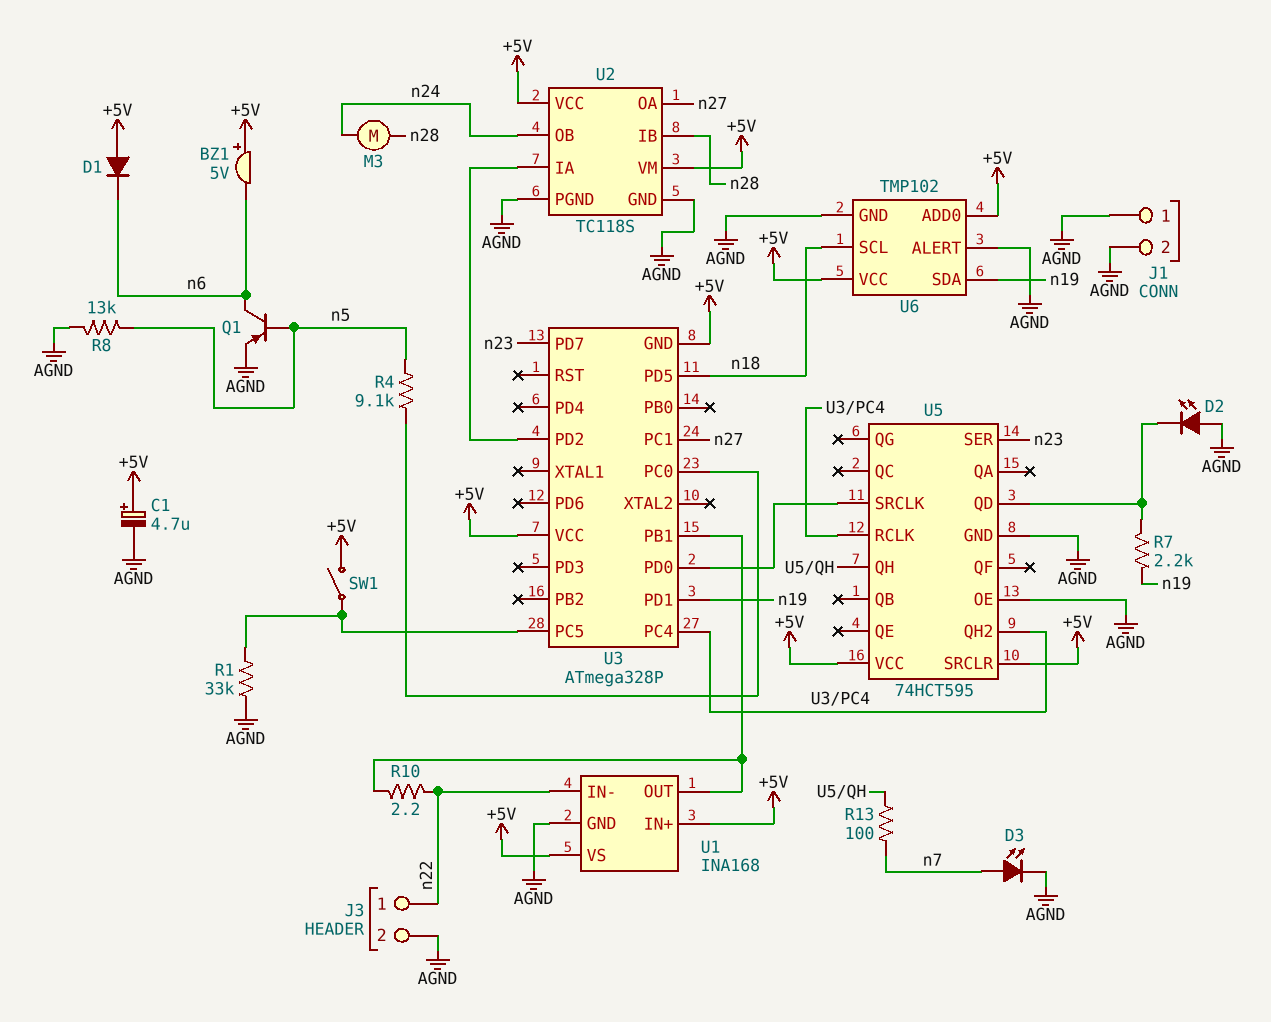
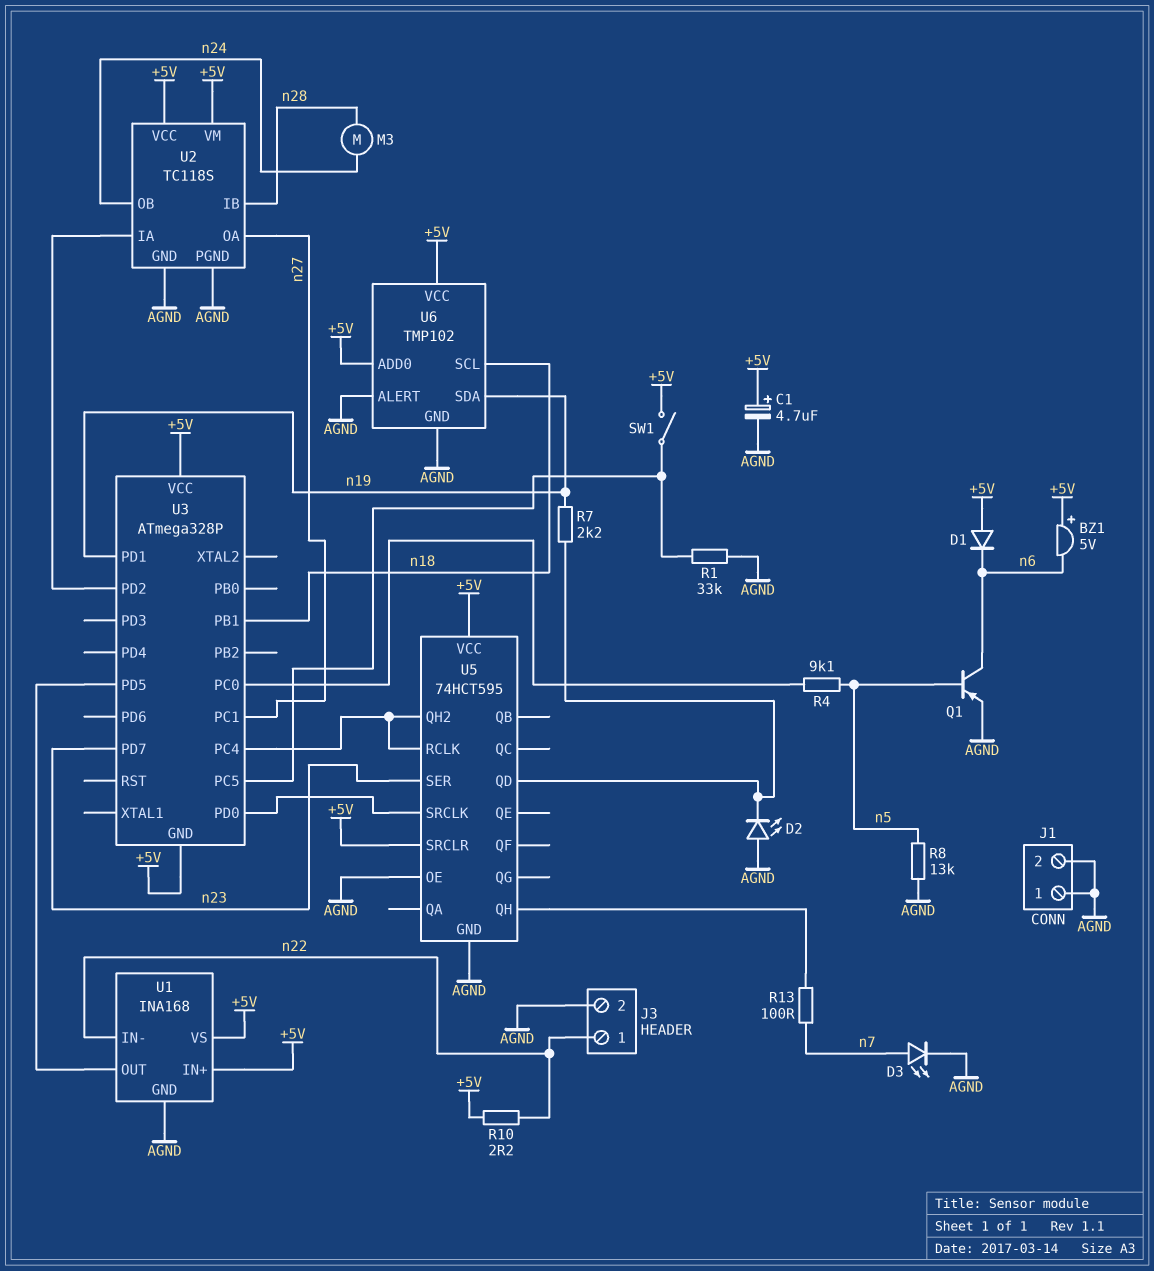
R10: 2.2 (U1/OUT, n22) -> 2.2 (+5V, n22)
U3 pin PB1: U1/OUT -> n18
U3 pin PD5: n18 -> U1/OUT

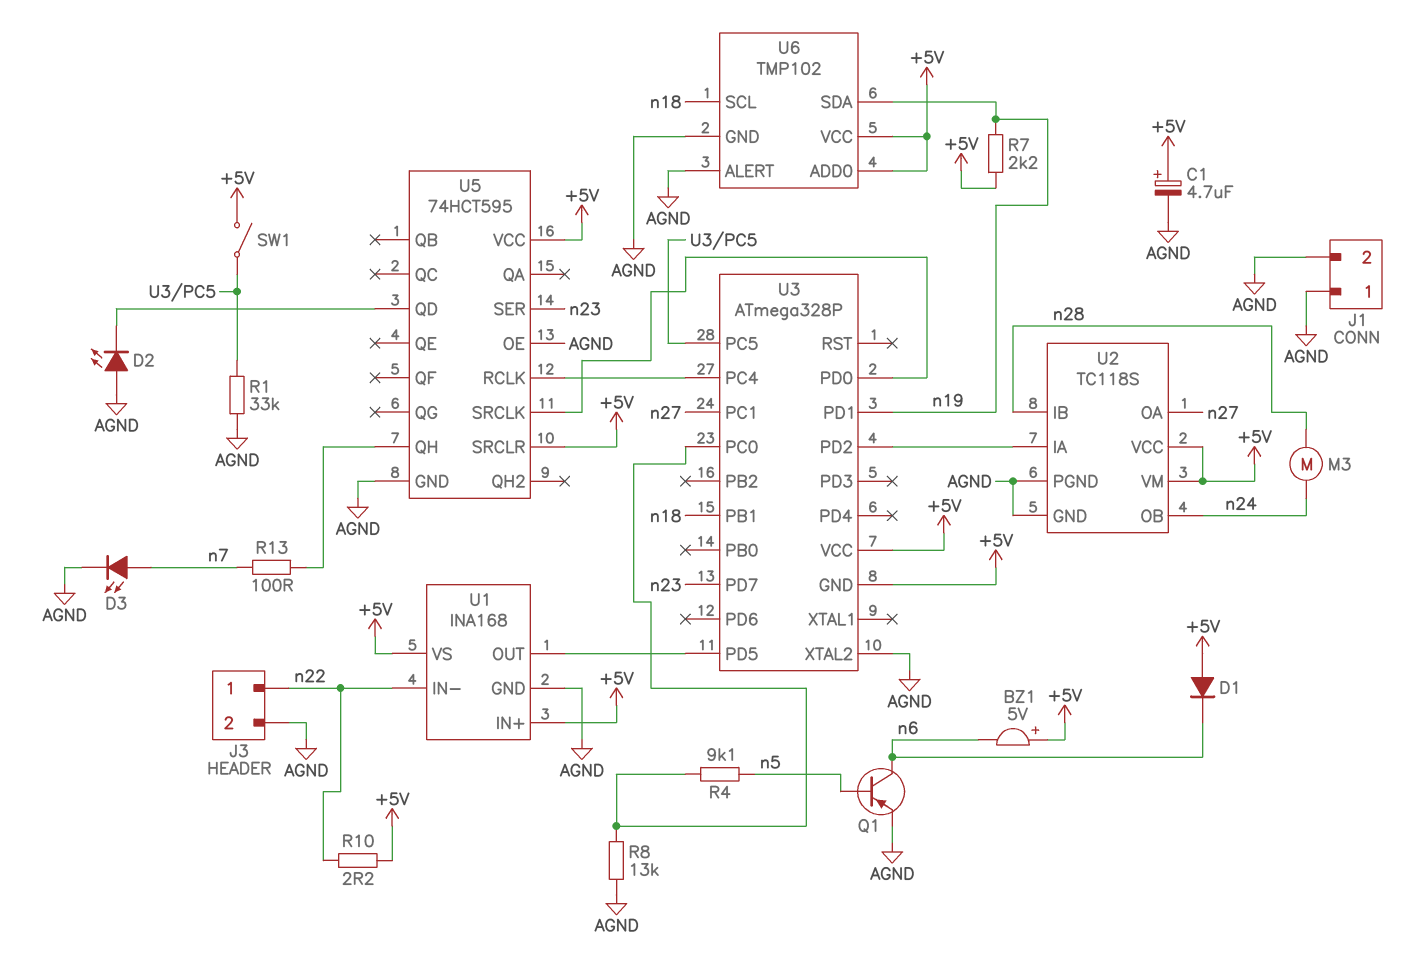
R7: 2.2k (U5/QD, n19) -> 2.2k (+5V, n19)
R8: 13k (AGND, n5) -> 13k (AGND, U3/PC0)
U3 pin XTAL2: none -> AGND
U5 pin QH2: U3/PC4 -> none

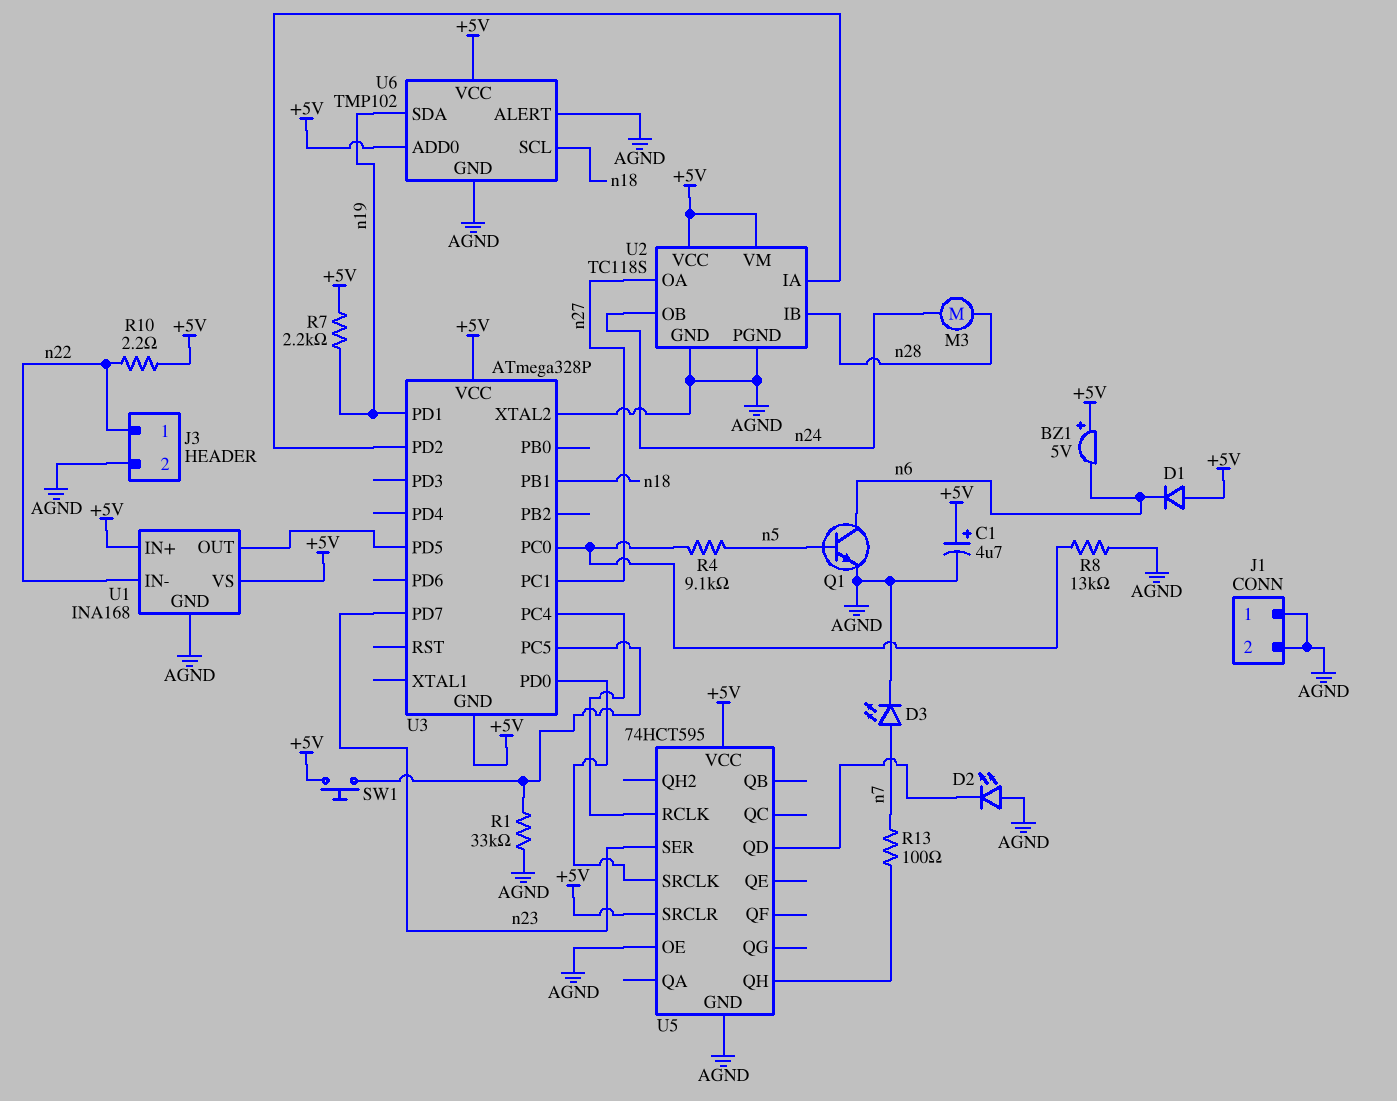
Q1: PNP (B n5, C n6, E AGND) -> NPN (B n5, C n6, E AGND)
SW1: switch (+5V, U3/PC5) -> button (+5V, U3/PC5)

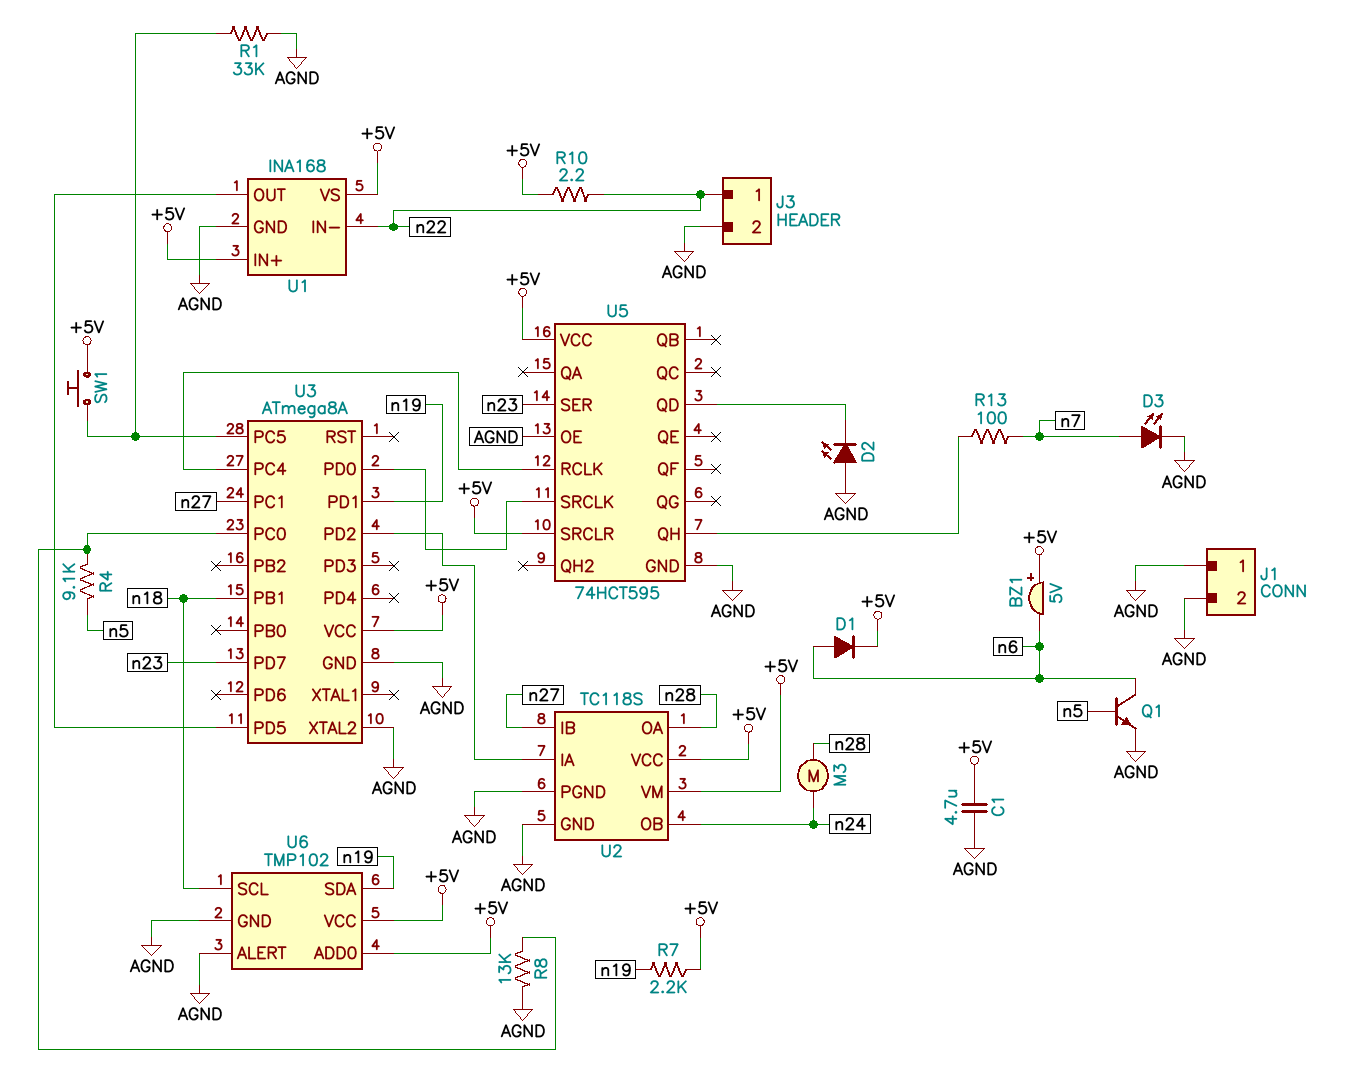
C1: 4.7uF (plus +5V, minus AGND) -> 4.7uF (+5V, AGND)
D1: diode (A +5V, K n6) -> diode (A n6, K +5V)
U2 pin IB: n28 -> n27
U2 pin OA: n27 -> n28
U3: ATmega328P -> ATmega8A
U3 pin GND: +5V -> AGND

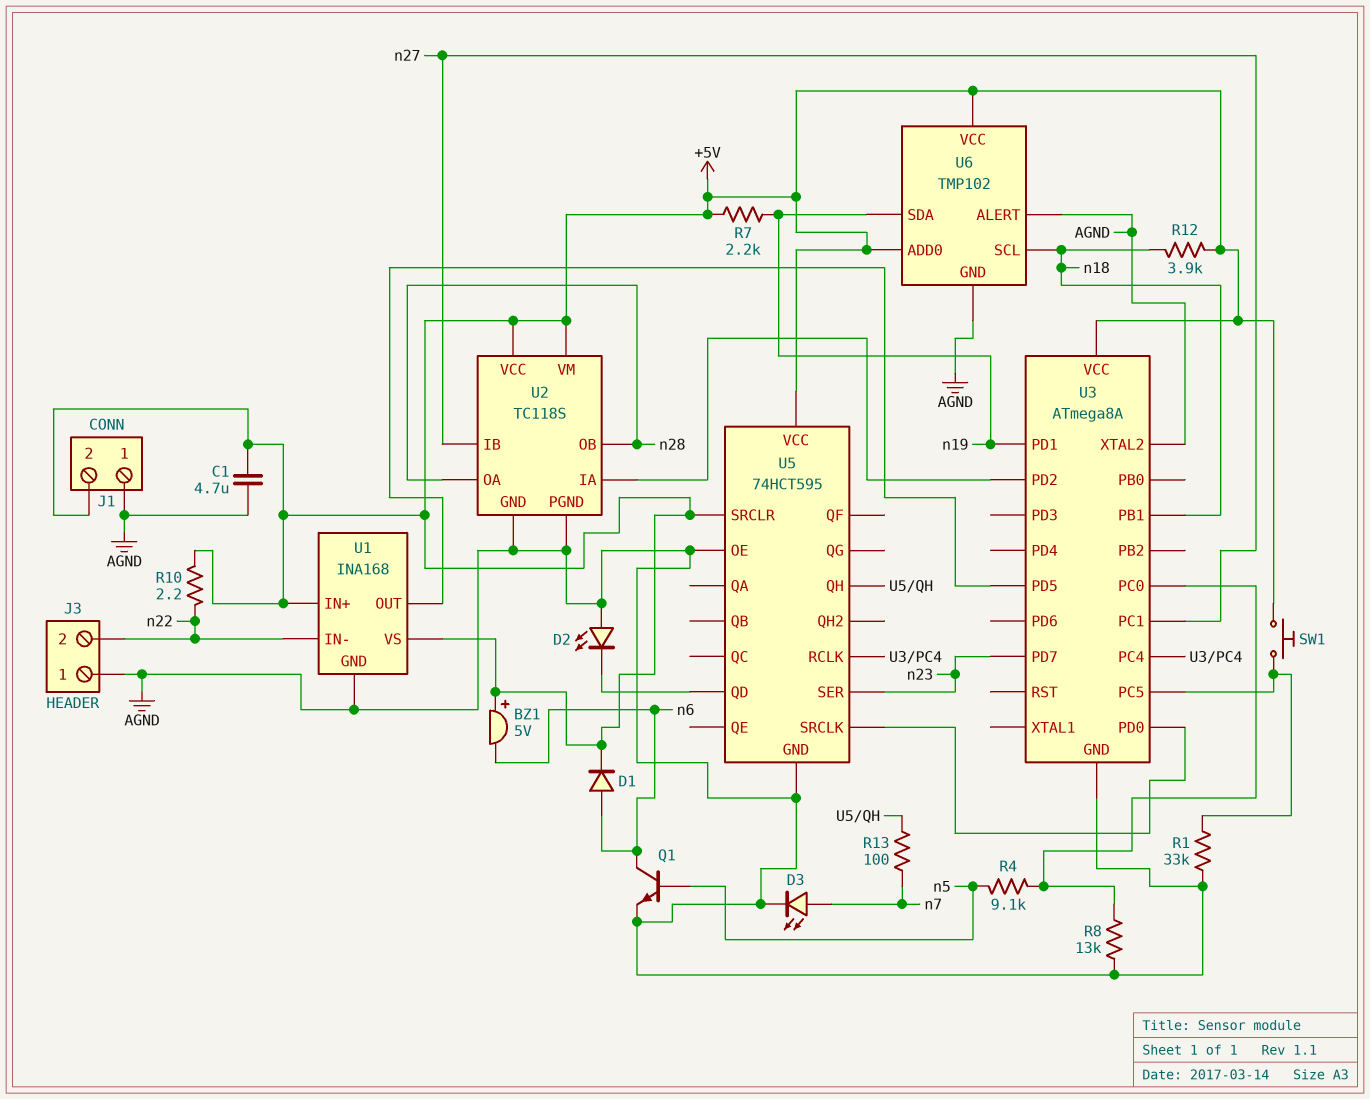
J1 pin 2: AGND -> +5V
J3 pin 1: n22 -> AGND
J3 pin 2: AGND -> n22
M3: motor (n24, n28) -> none
R12: none -> 3.9k (+5V, n18)
U2 pin OB: n24 -> n28

